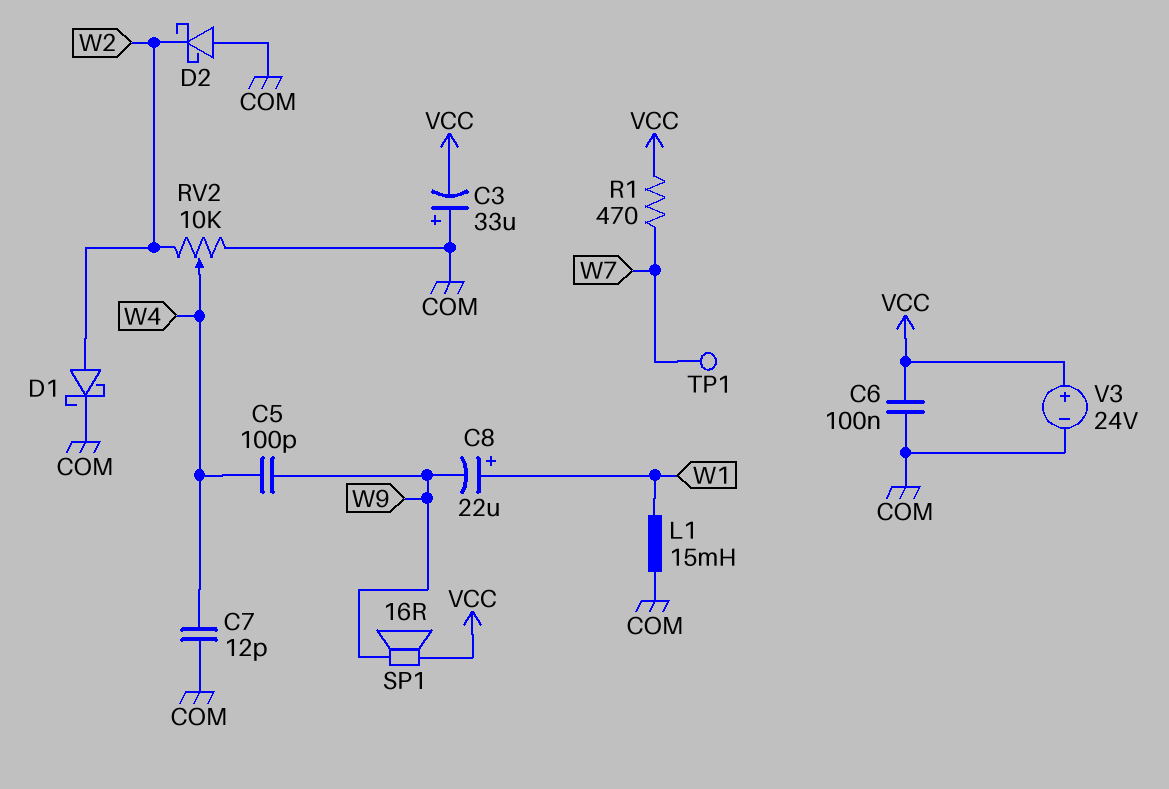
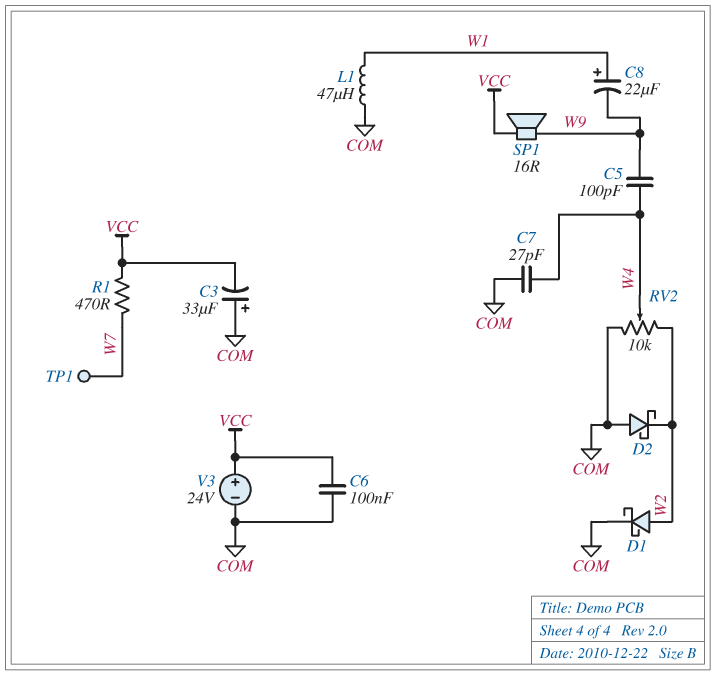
C7: 12pF (COM, W4) -> 27pF (COM, W4)
L1: 15mH (COM, W1) -> 47uH (COM, W1)

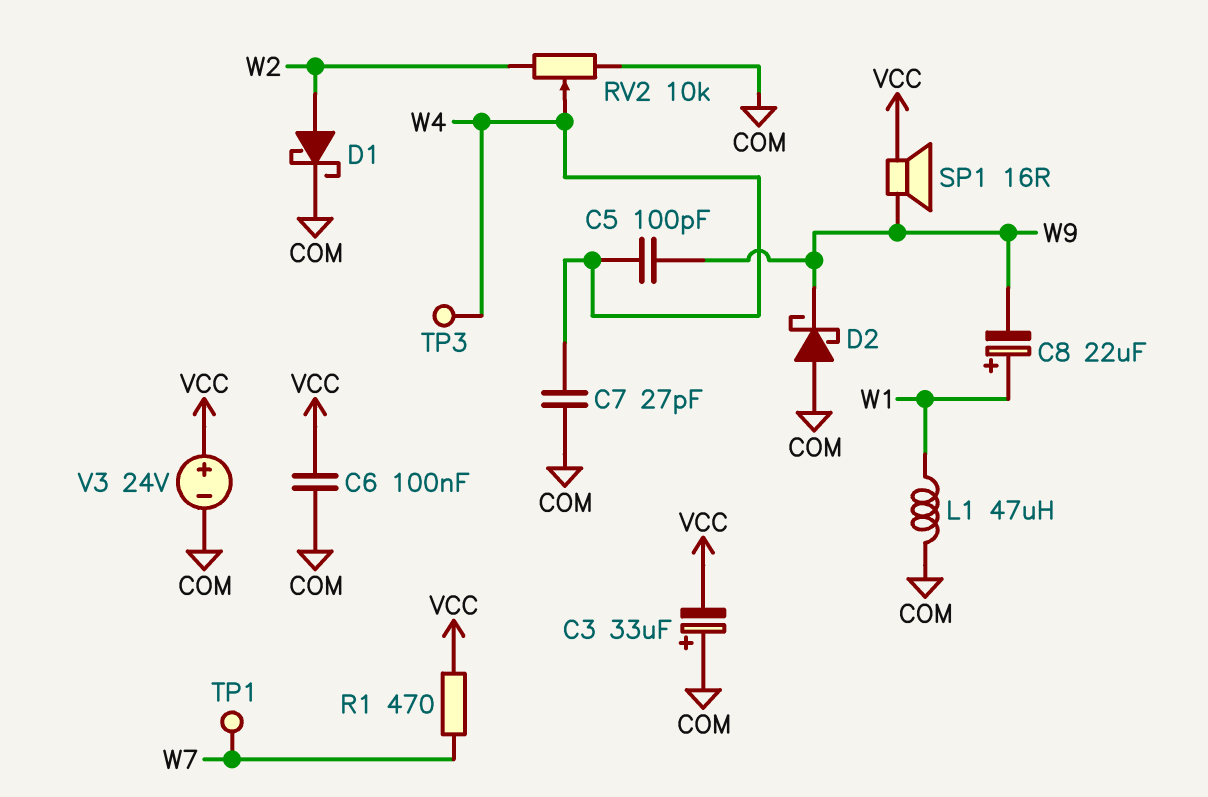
D2: schottky (A COM, K W2) -> schottky (A COM, K W9)
TP3: none -> test point (W4)

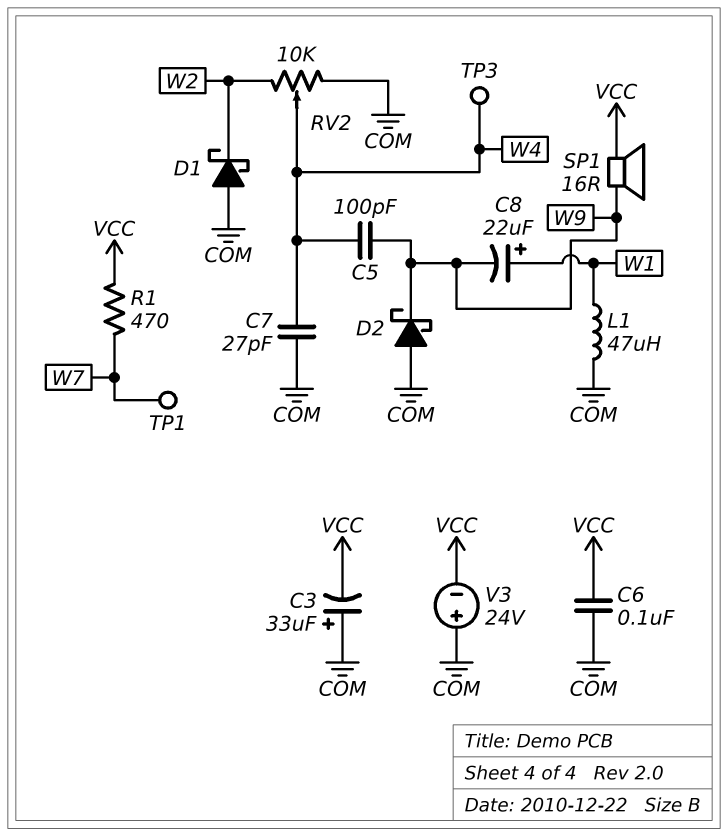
D1: schottky (A W2, K COM) -> schottky (A COM, K W2)
V3: 24V (plus VCC, minus COM) -> 24V (plus COM, minus VCC)

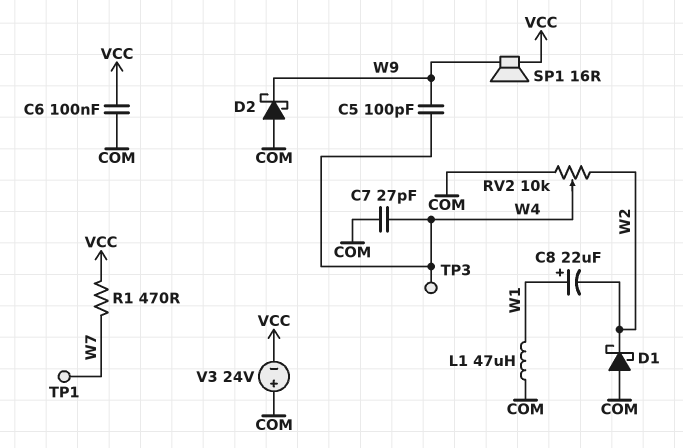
C3: 33uF (plus COM, minus VCC) -> none
C8: 22uF (plus W1, minus W9) -> 22uF (plus W1, minus W2)

